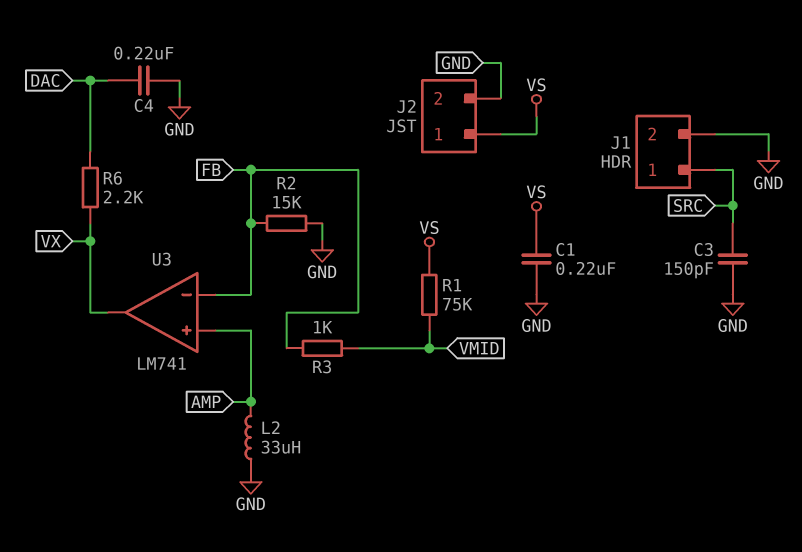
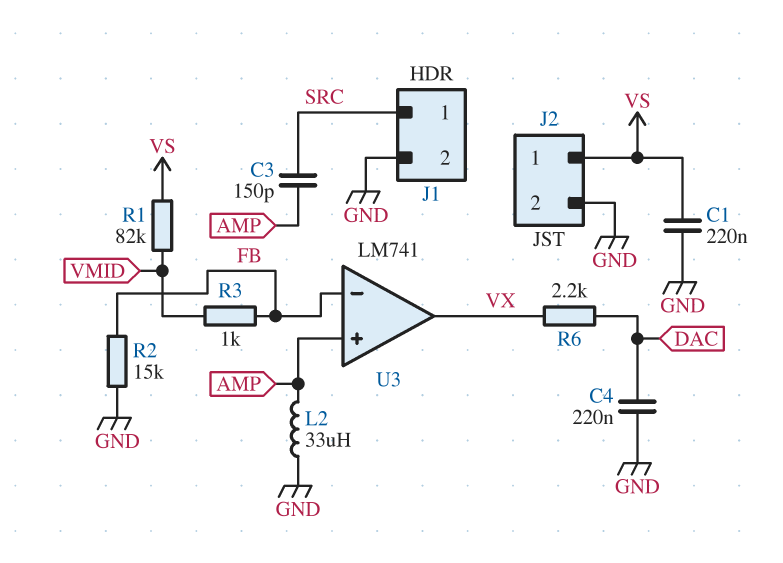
C3: 150pF (GND, SRC) -> 150pF (AMP, SRC)
R1: 75k (VMID, VS) -> 82k (VMID, VS)

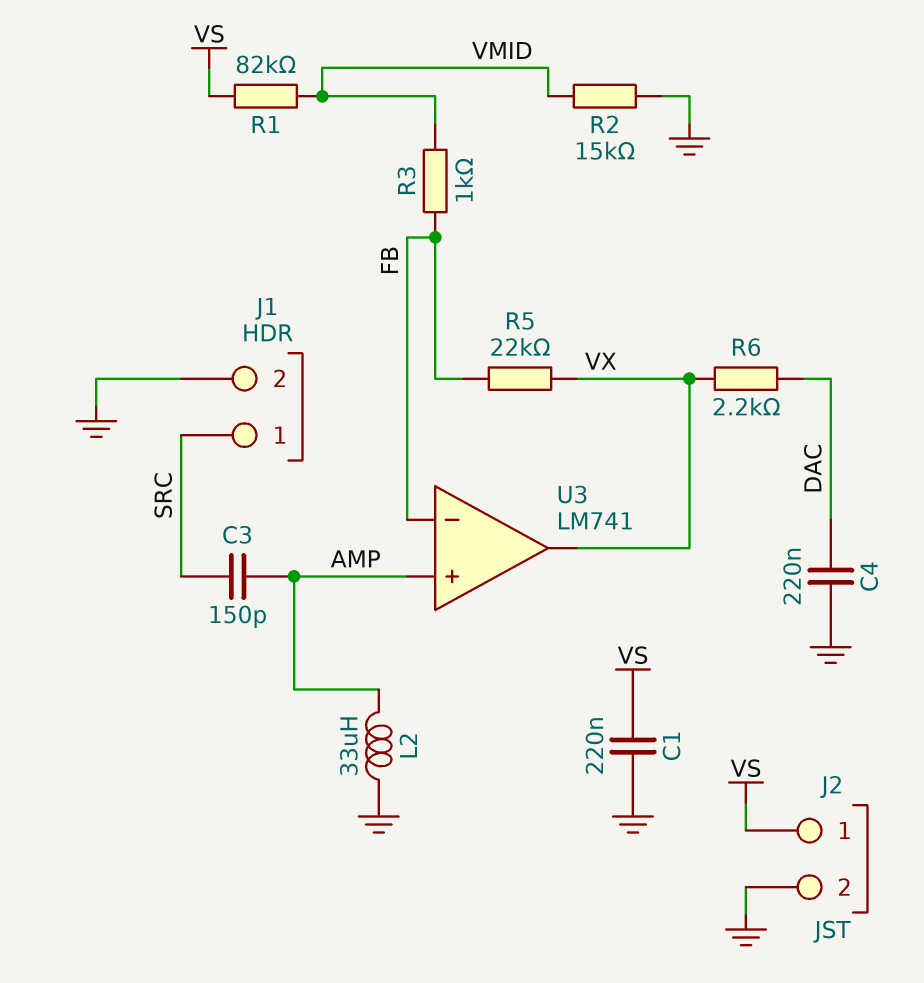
R2: 15k (FB, GND) -> 15k (GND, VMID)
R5: none -> 22k (FB, VX)

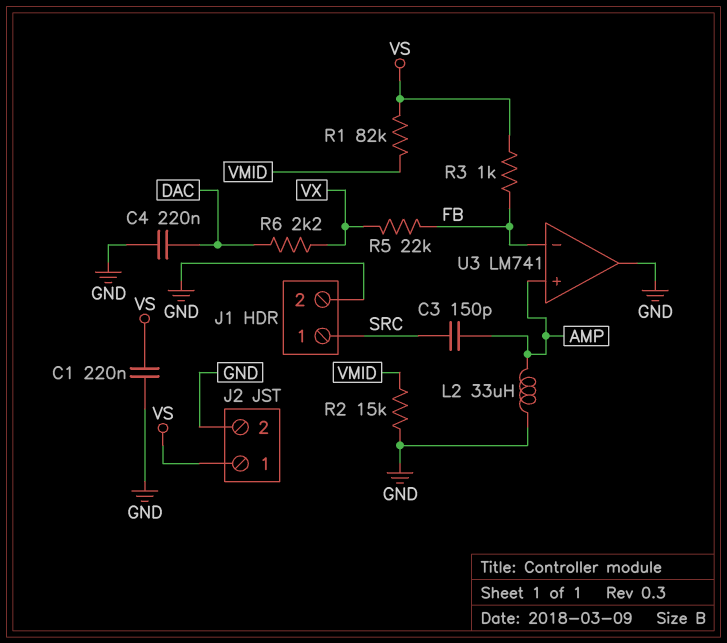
R3: 1k (FB, VMID) -> 1k (FB, VS)
U3 pin out: VX -> GND

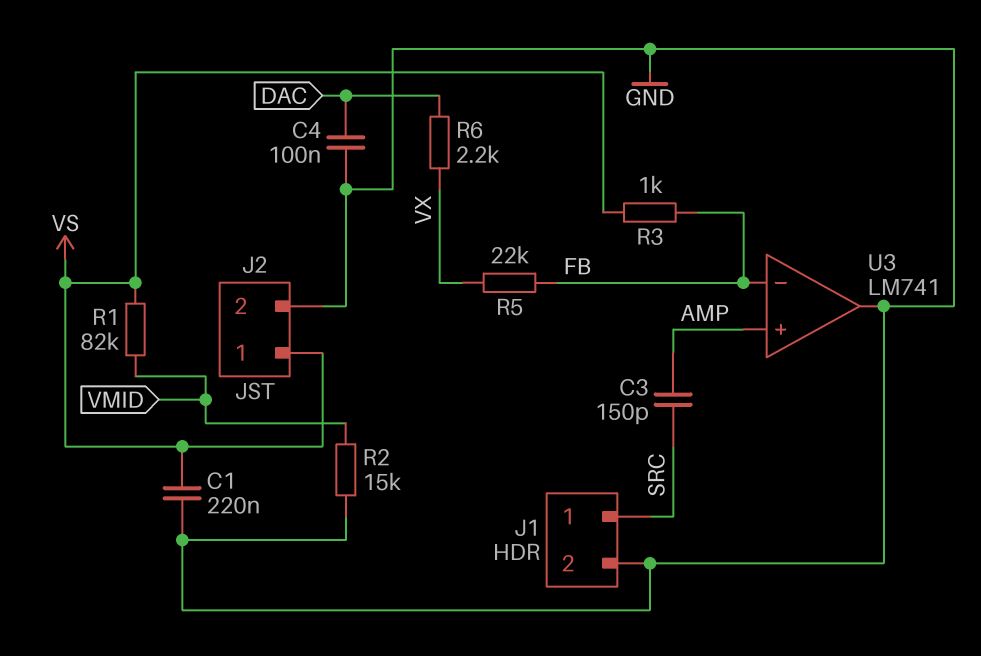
C4: 220nF (DAC, GND) -> 100nF (DAC, GND)
L2: 33uH (AMP, GND) -> none

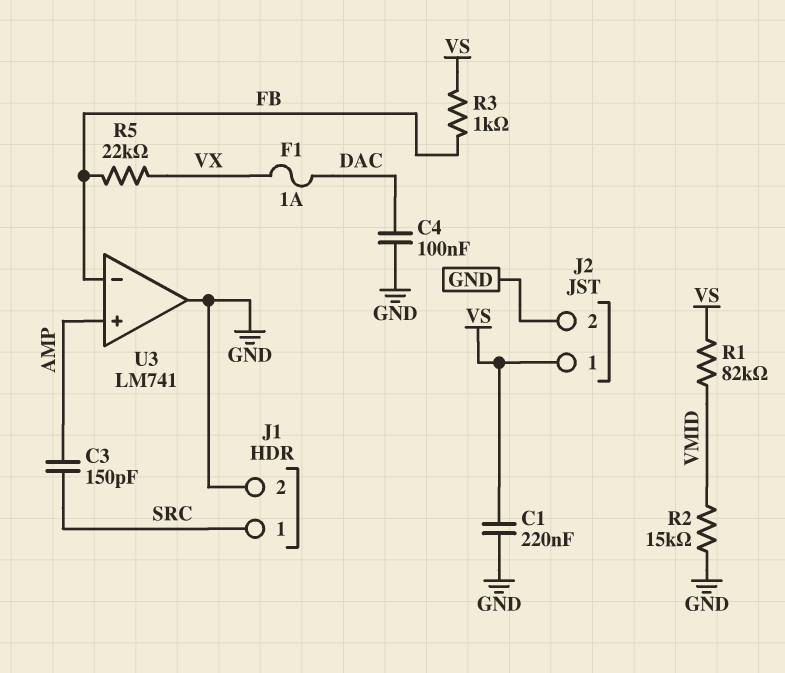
F1: none -> 1A (DAC, VX)
R6: 2.2k (DAC, VX) -> none

